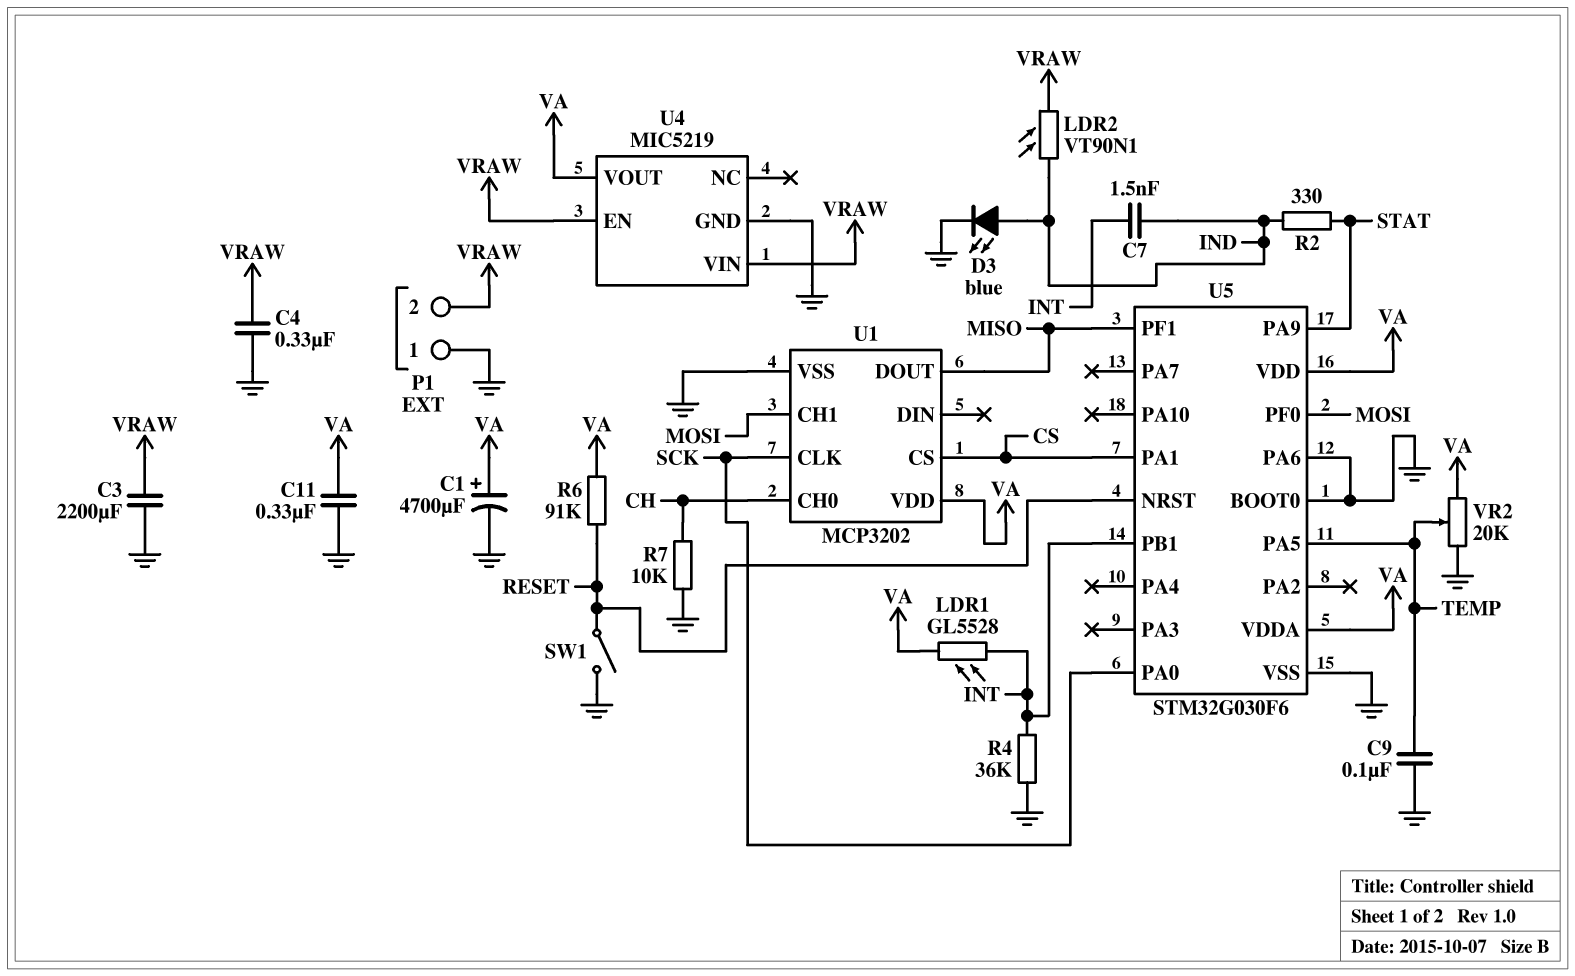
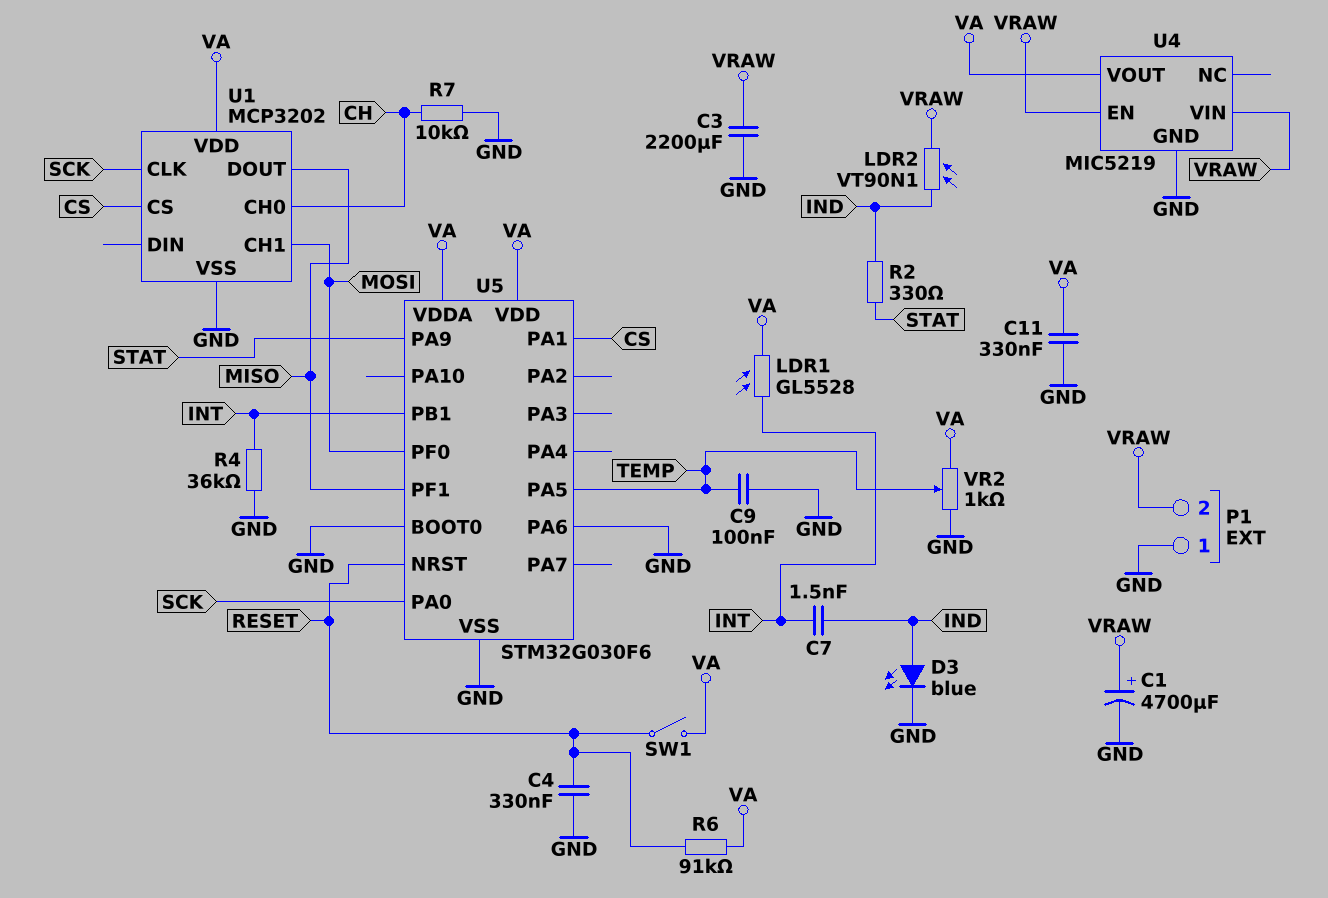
C1: 4700uF (plus VA, minus GND) -> 4700uF (plus VRAW, minus GND)
C4: 330nF (GND, VRAW) -> 330nF (GND, RESET)
SW1: switch (GND, RESET) -> switch (RESET, VA)
VR2: 20k (GND, VA, wiper TEMP) -> 1k (GND, VA, wiper TEMP)

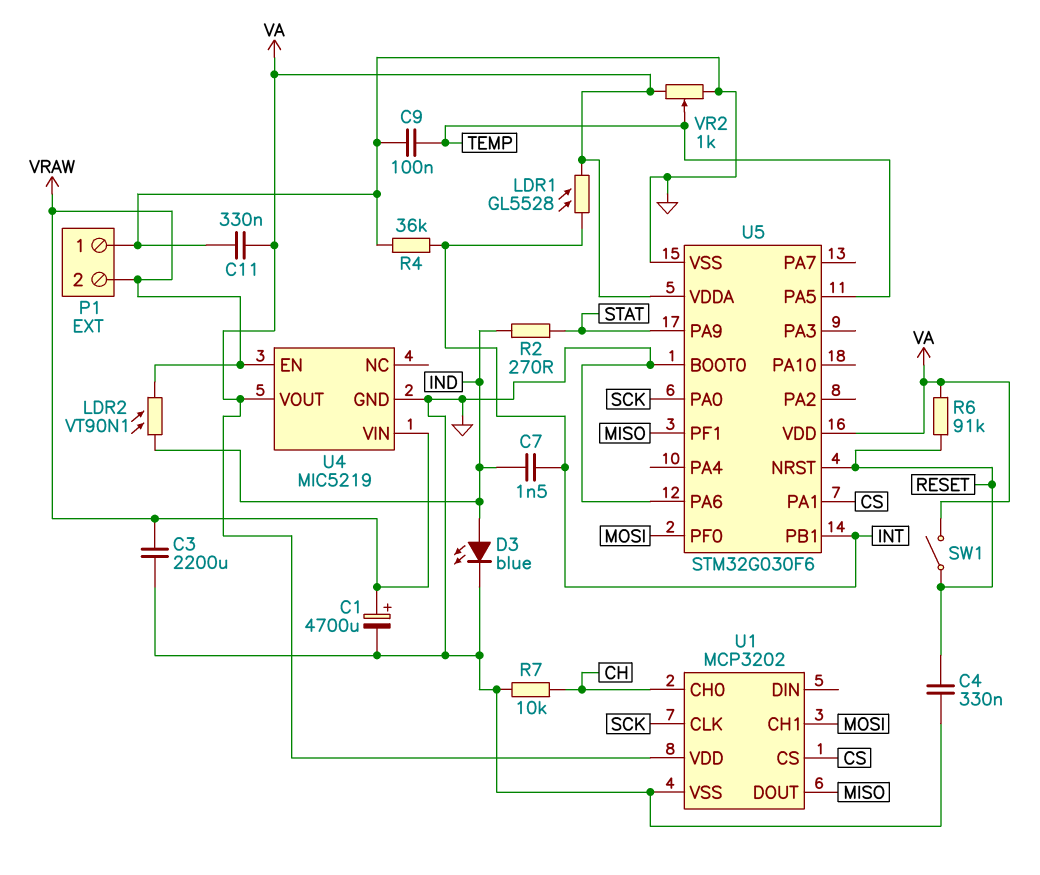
R2: 330 (IND, STAT) -> 270 (IND, STAT)

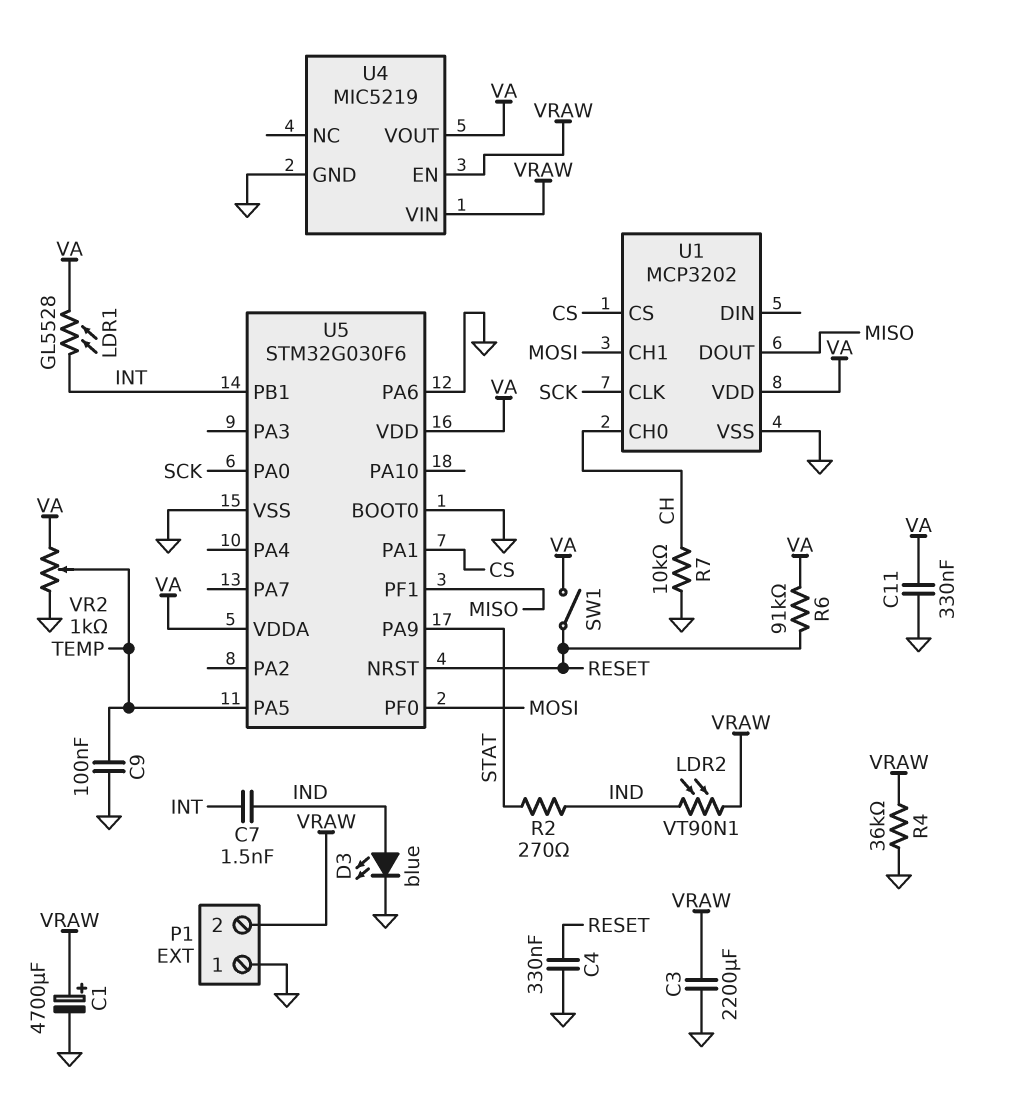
R4: 36k (GND, INT) -> 36k (GND, VRAW)

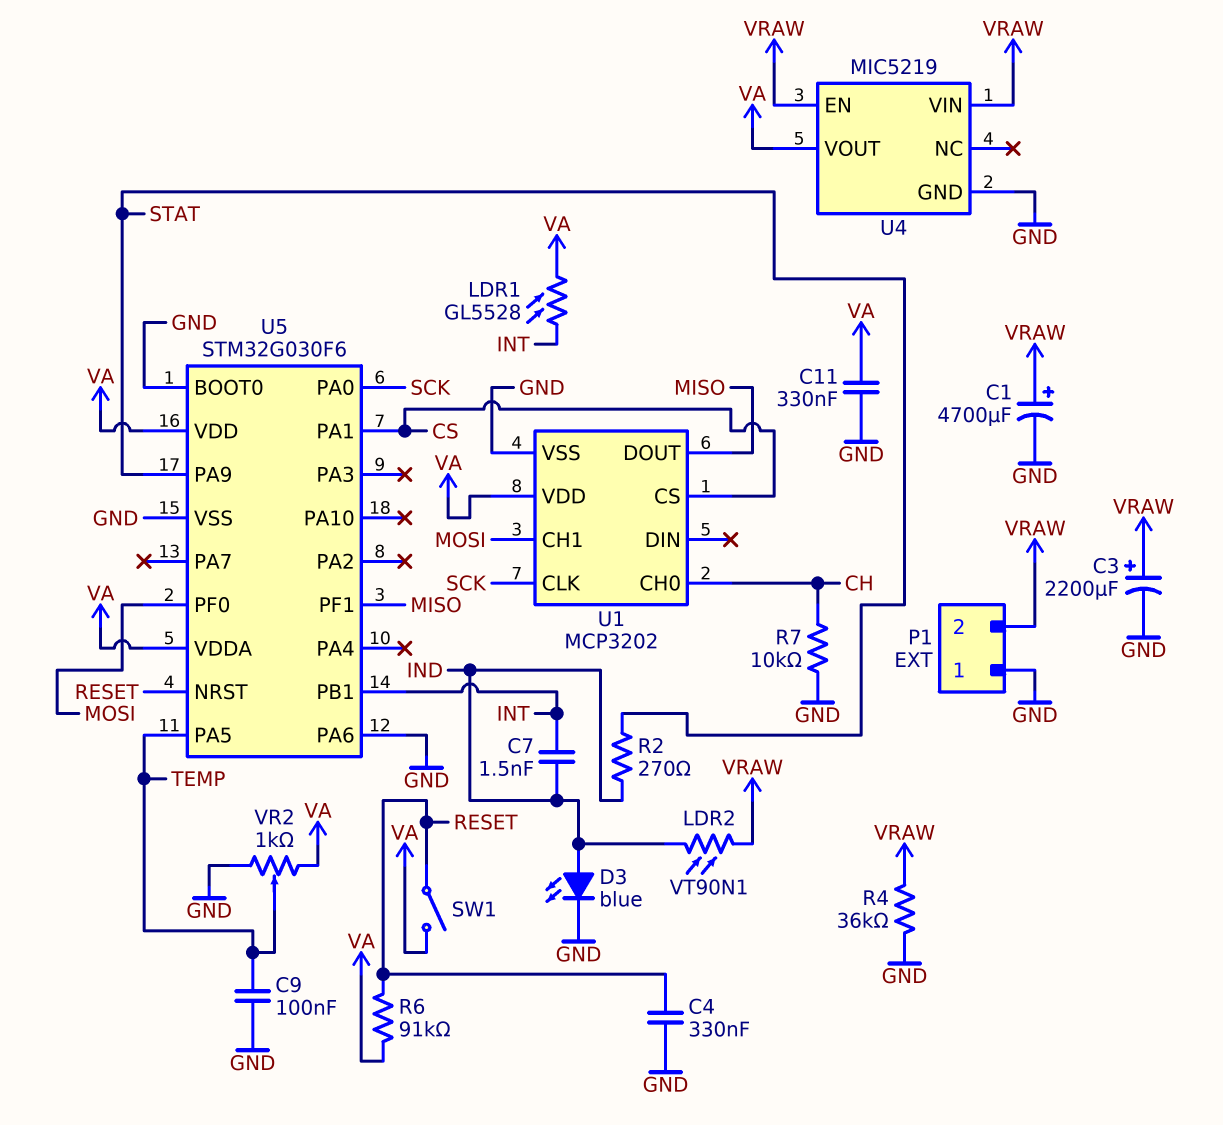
C3: 2200uF (GND, VRAW) -> 2200uF (plus VRAW, minus GND)

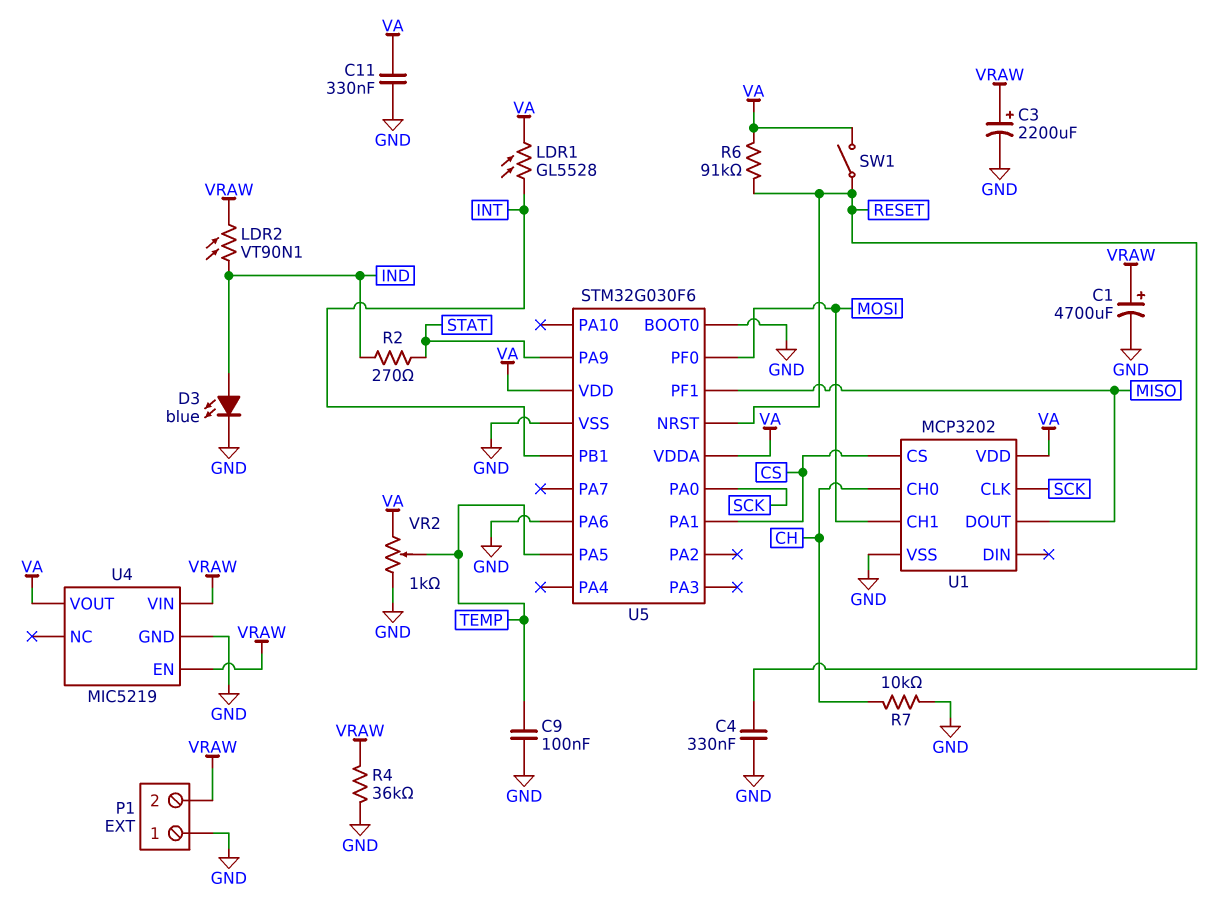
C7: 1.5nF (IND, INT) -> none

